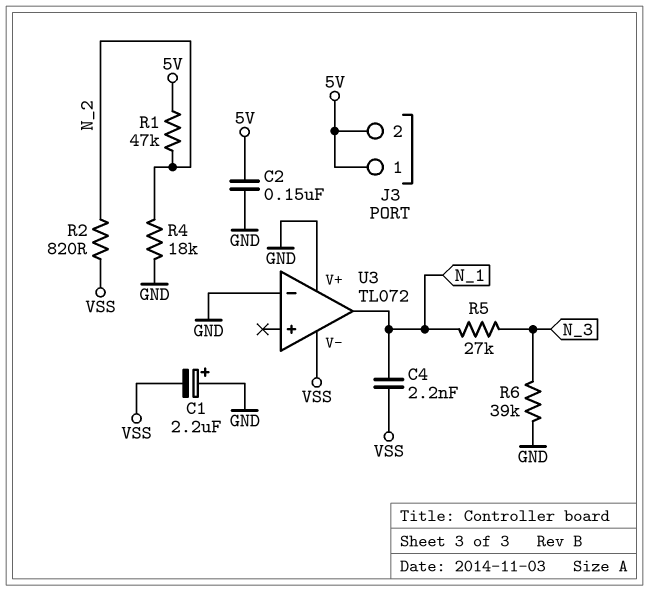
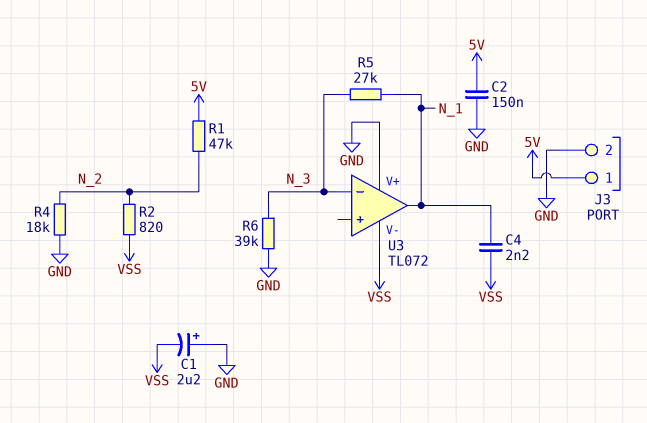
J3 pin 2: 5V -> GND
U3 pin in-: GND -> N_3

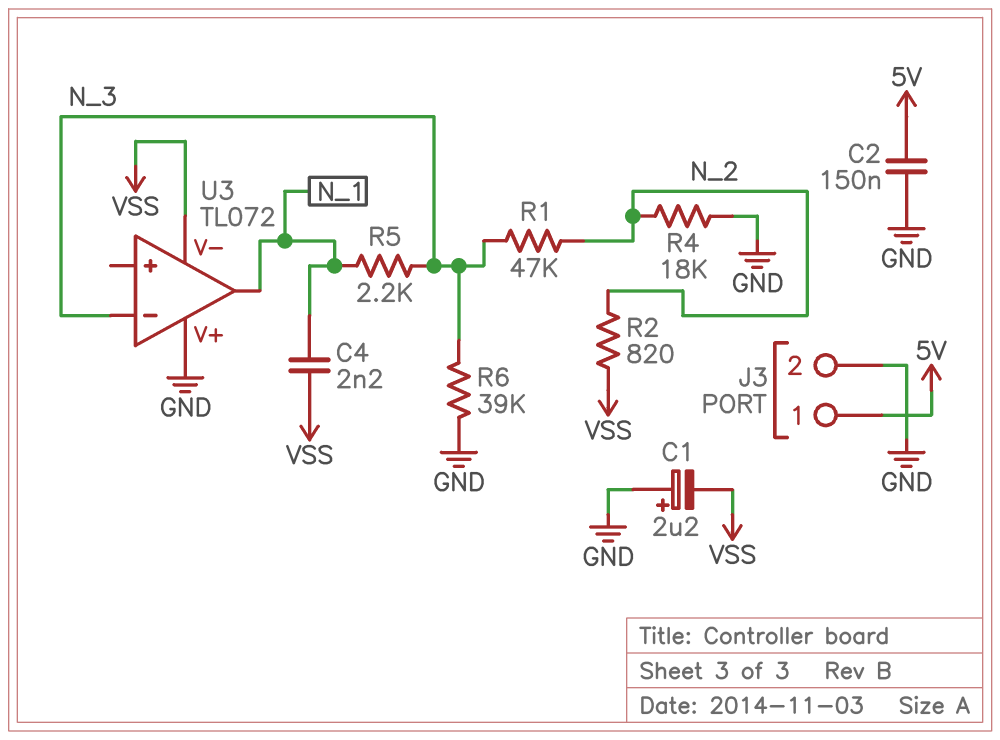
R1: 47k (5V, N_2) -> 47k (N_2, N_3)
R5: 27k (N_1, N_3) -> 2.2k (N_1, N_3)

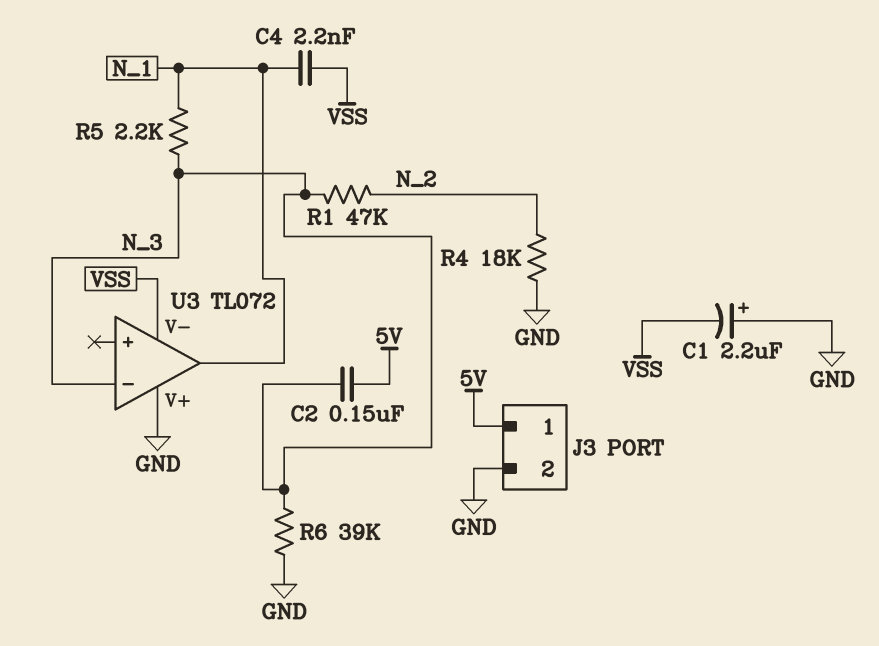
C2: 150nF (5V, GND) -> 150nF (5V, N_3)
R2: 820 (N_2, VSS) -> none

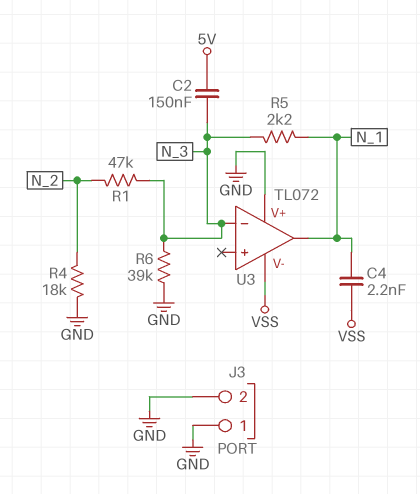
C1: 2.2uF (plus GND, minus VSS) -> none
J3 pin 1: 5V -> GND

